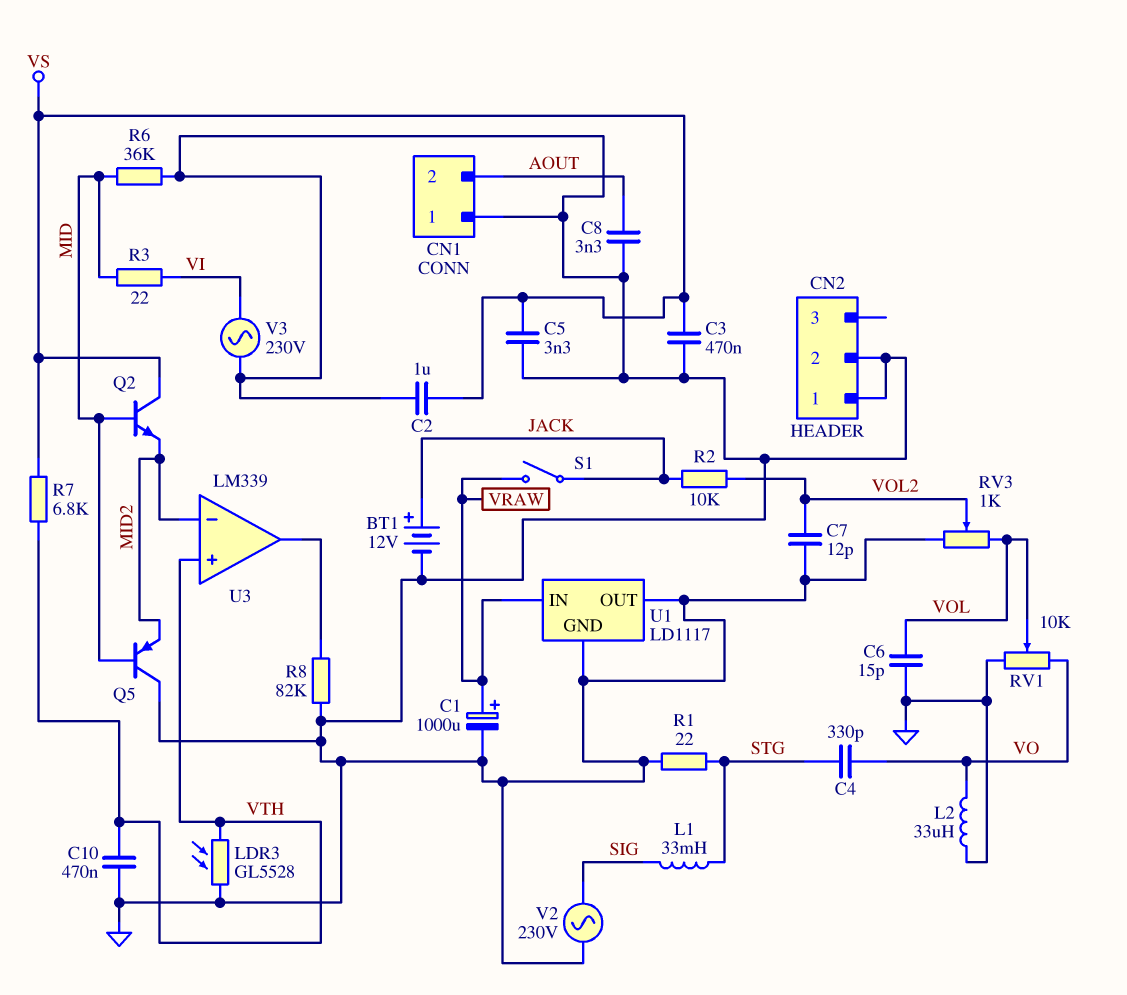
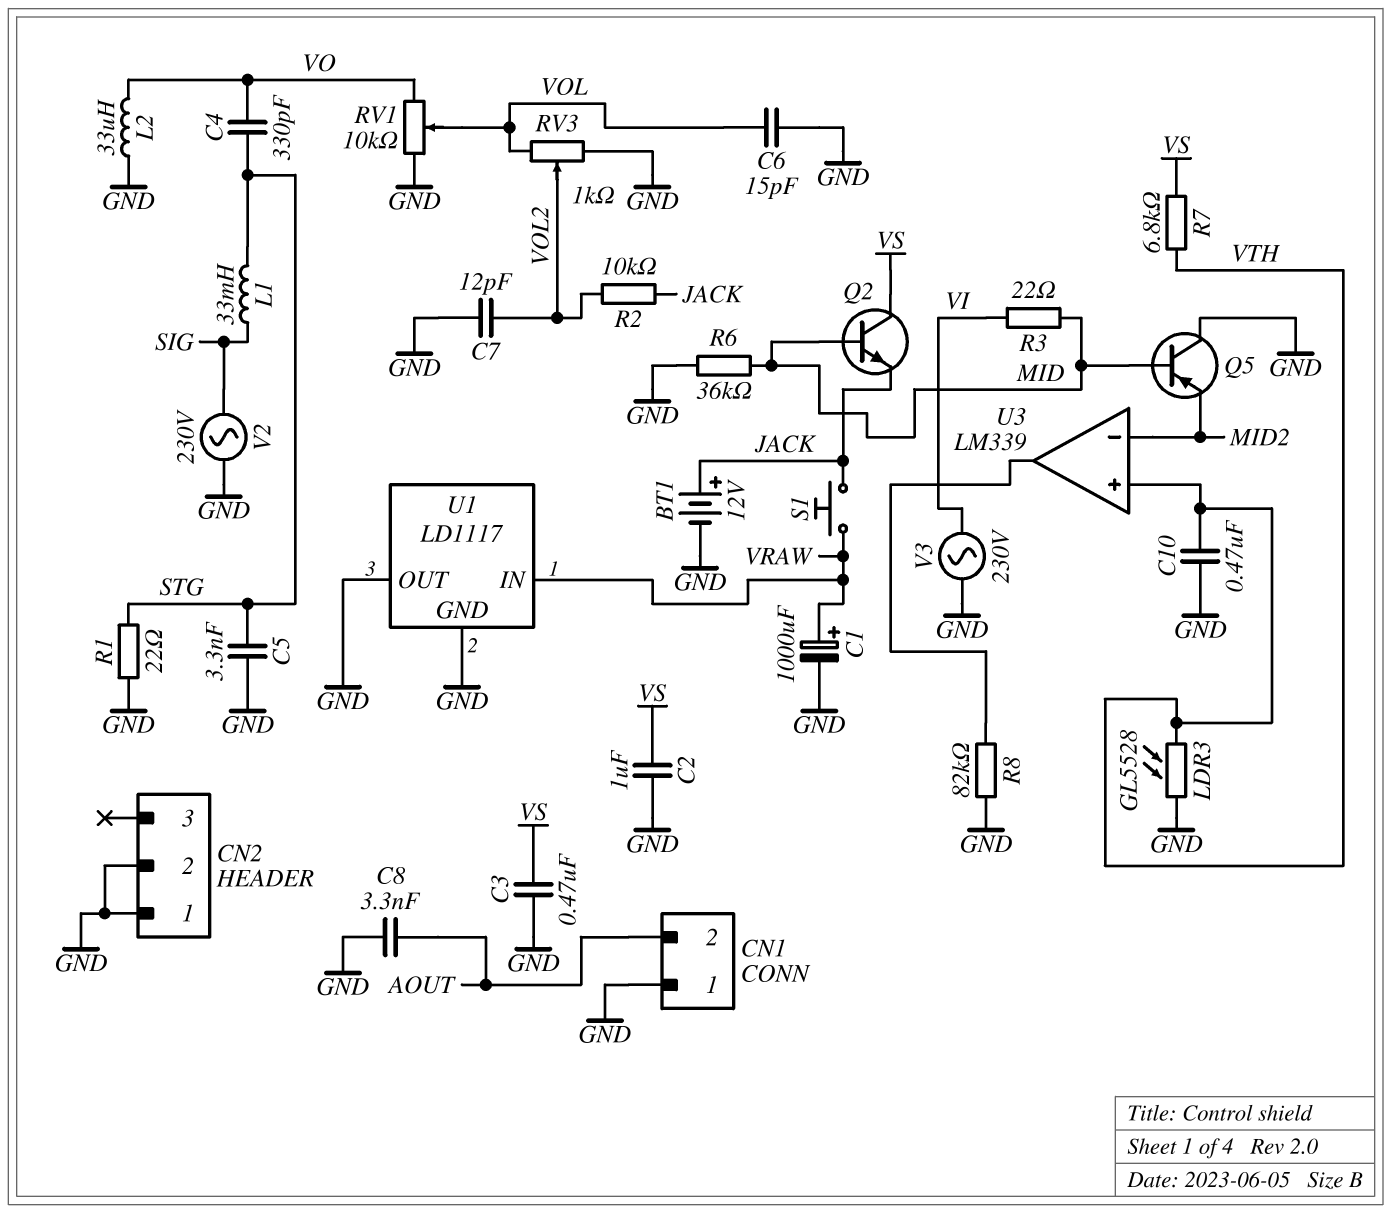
C5: 3.3nF (GND, VS) -> 3.3nF (GND, STG)
Q2: NPN (B MID, C VS, E MID2) -> NPN (B MID, C VS, E JACK)
S1: switch (JACK, VRAW) -> button (JACK, VRAW)

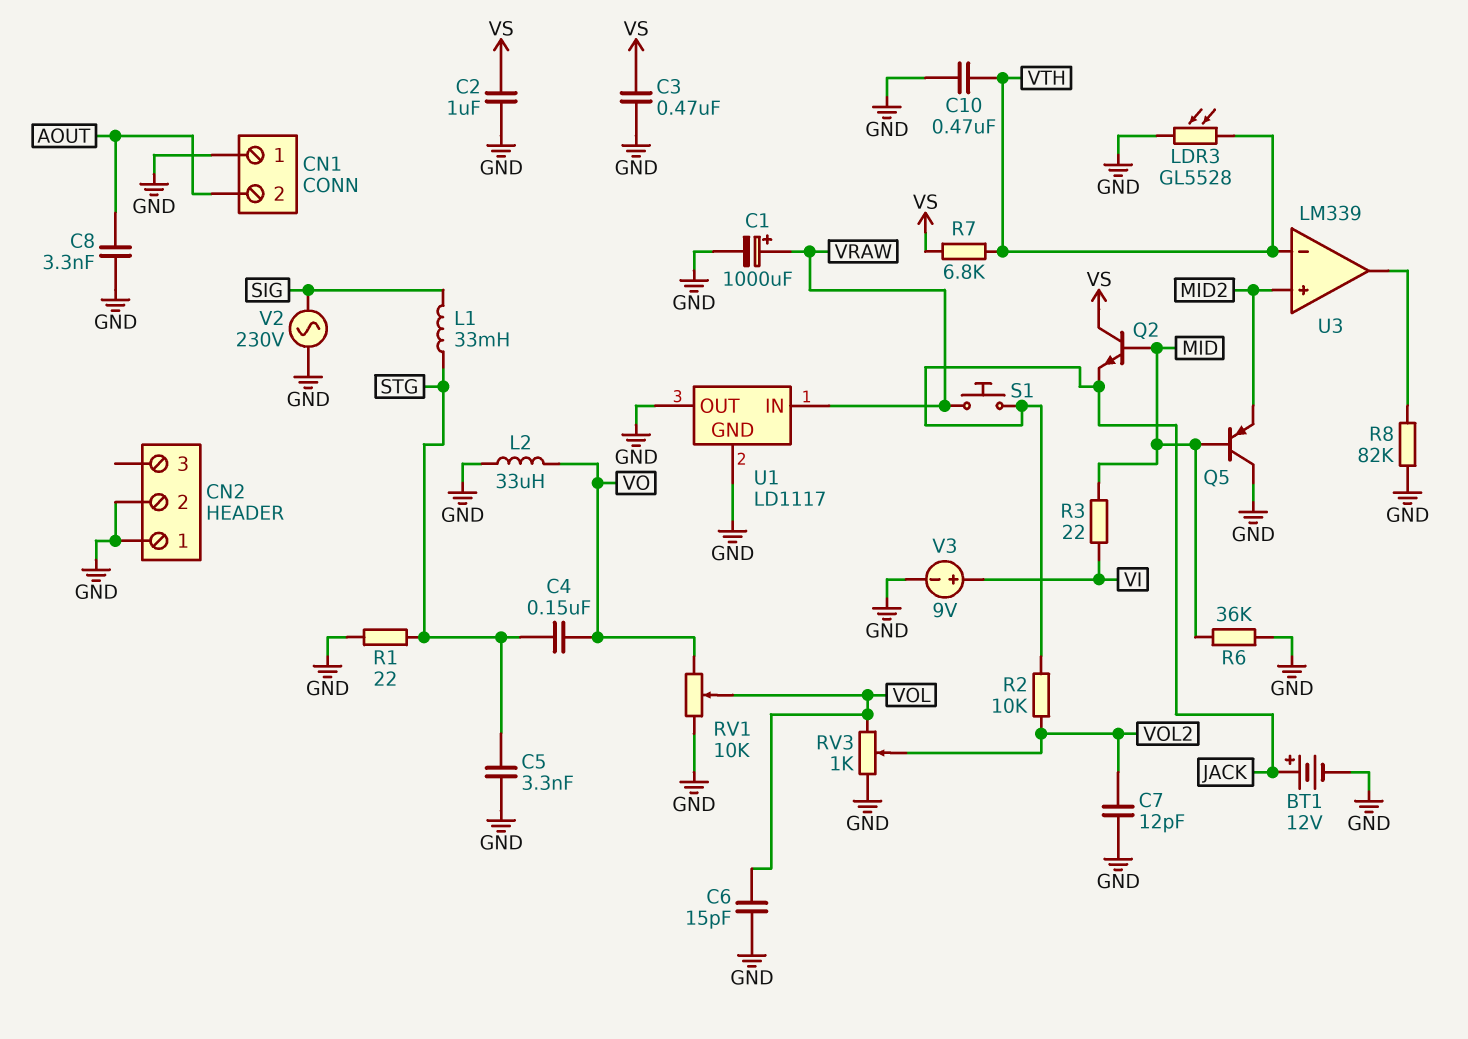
C4: 330pF (STG, VO) -> 150nF (STG, VO)
U3 pin in+: VTH -> MID2
U3 pin in-: MID2 -> VTH
V3: AC 230V (GND, VI) -> 9V (plus VI, minus GND)

